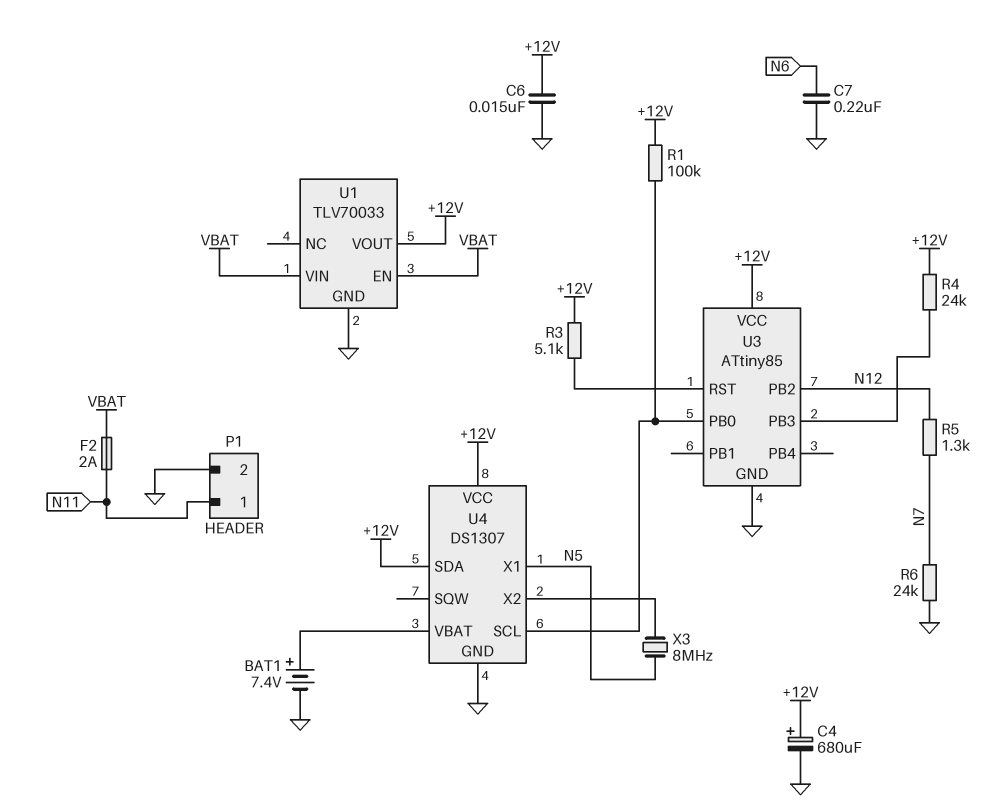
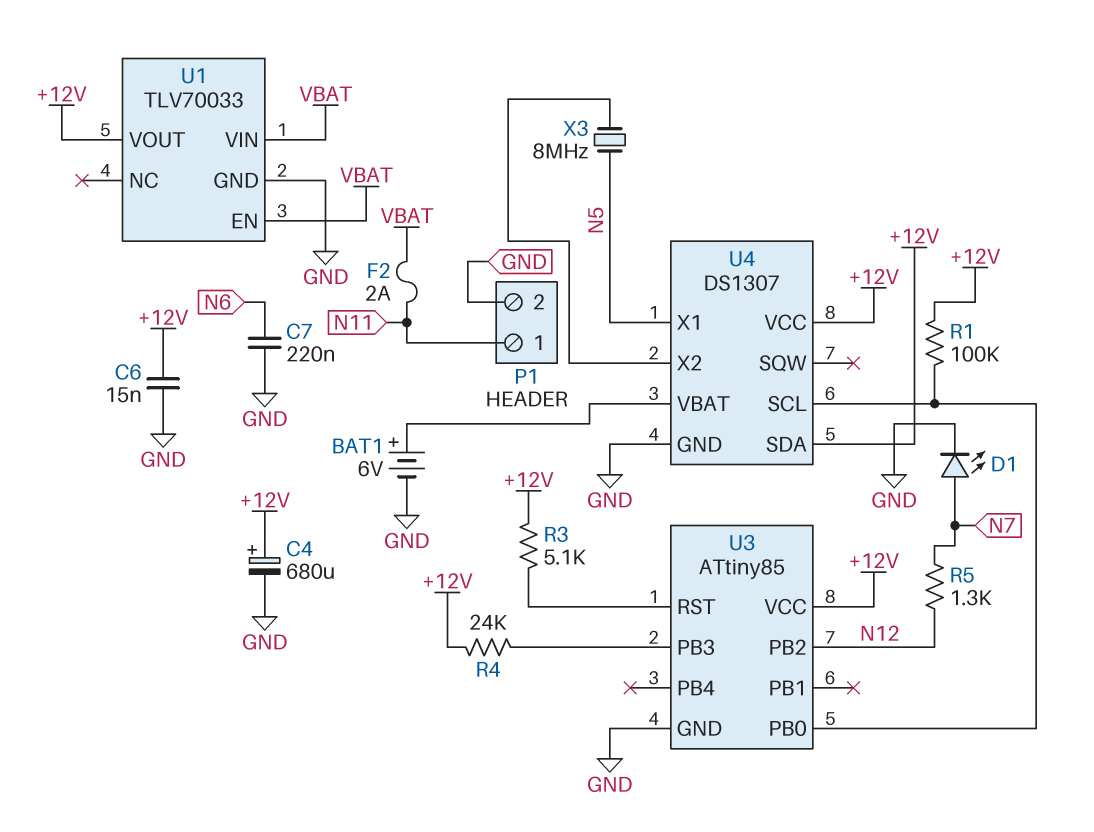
BAT1: 7.4V (plus U4/VBAT, minus GND) -> 6V (plus U4/VBAT, minus GND)
D1: none -> LED (A N7, K GND)
R6: 24k (GND, N7) -> none

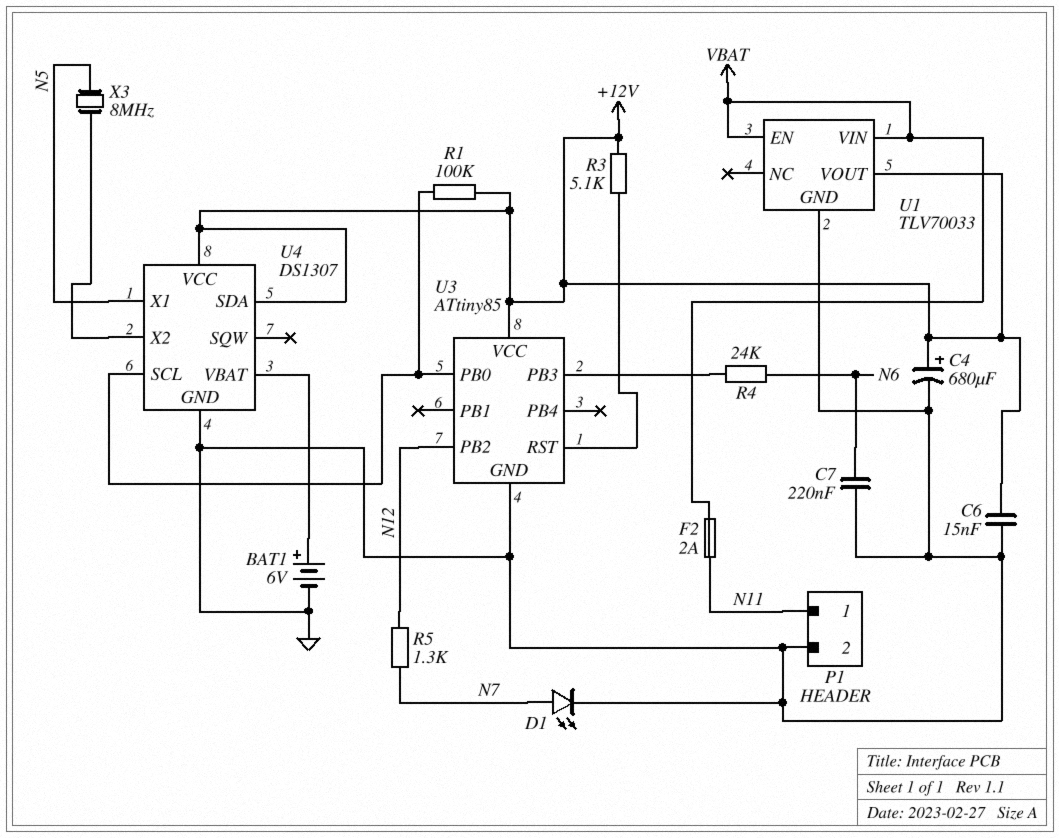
R4: 24k (+12V, U3/PB3) -> 24k (N6, U3/PB3)

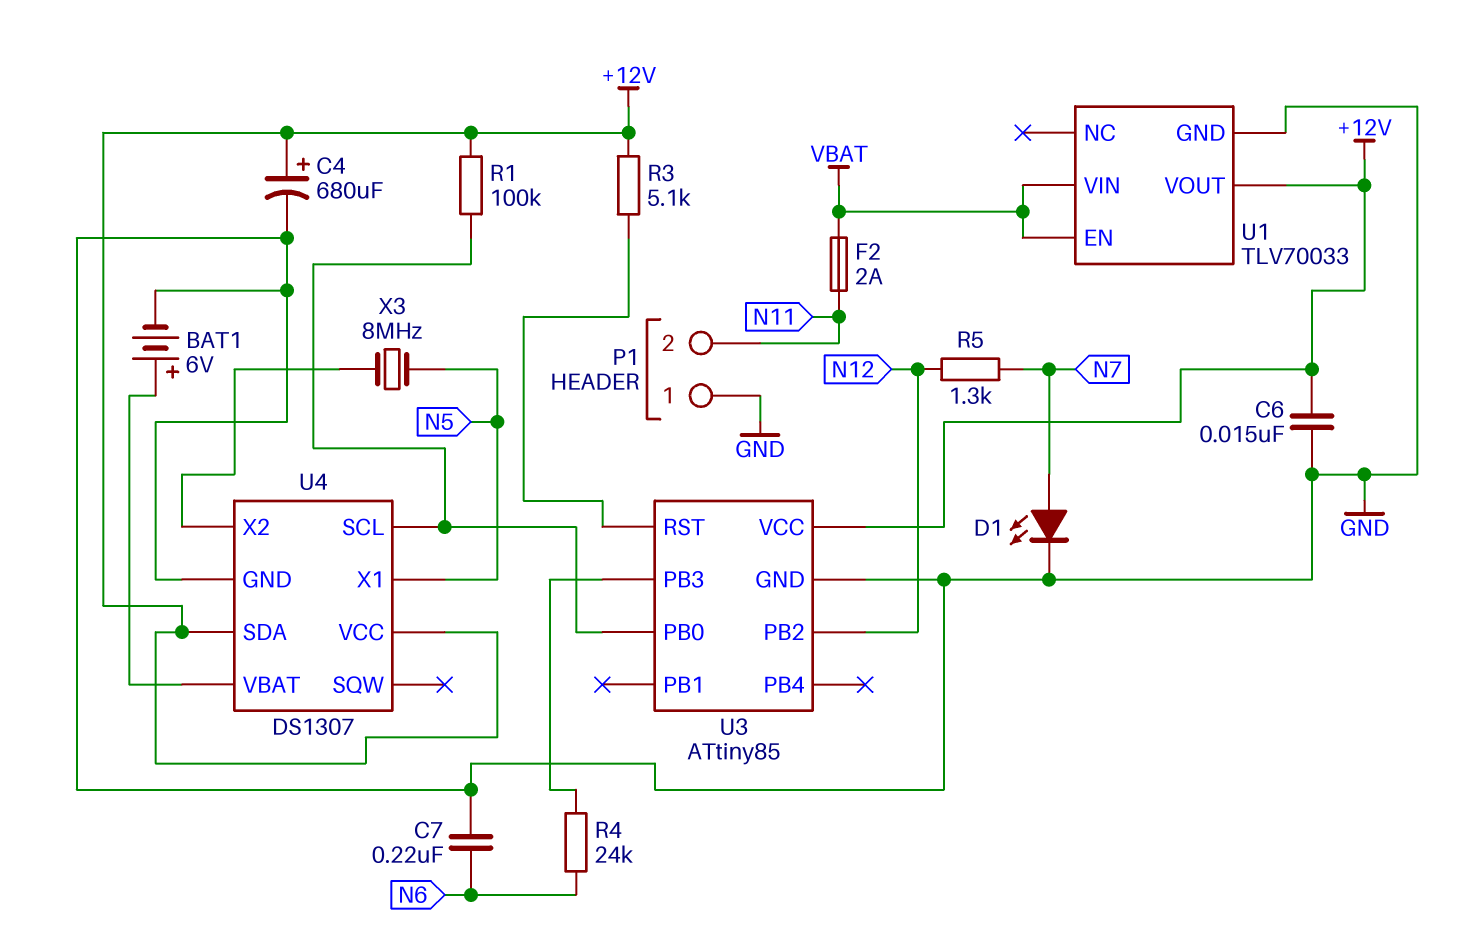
P1 pin 1: N11 -> GND
P1 pin 2: GND -> N11

